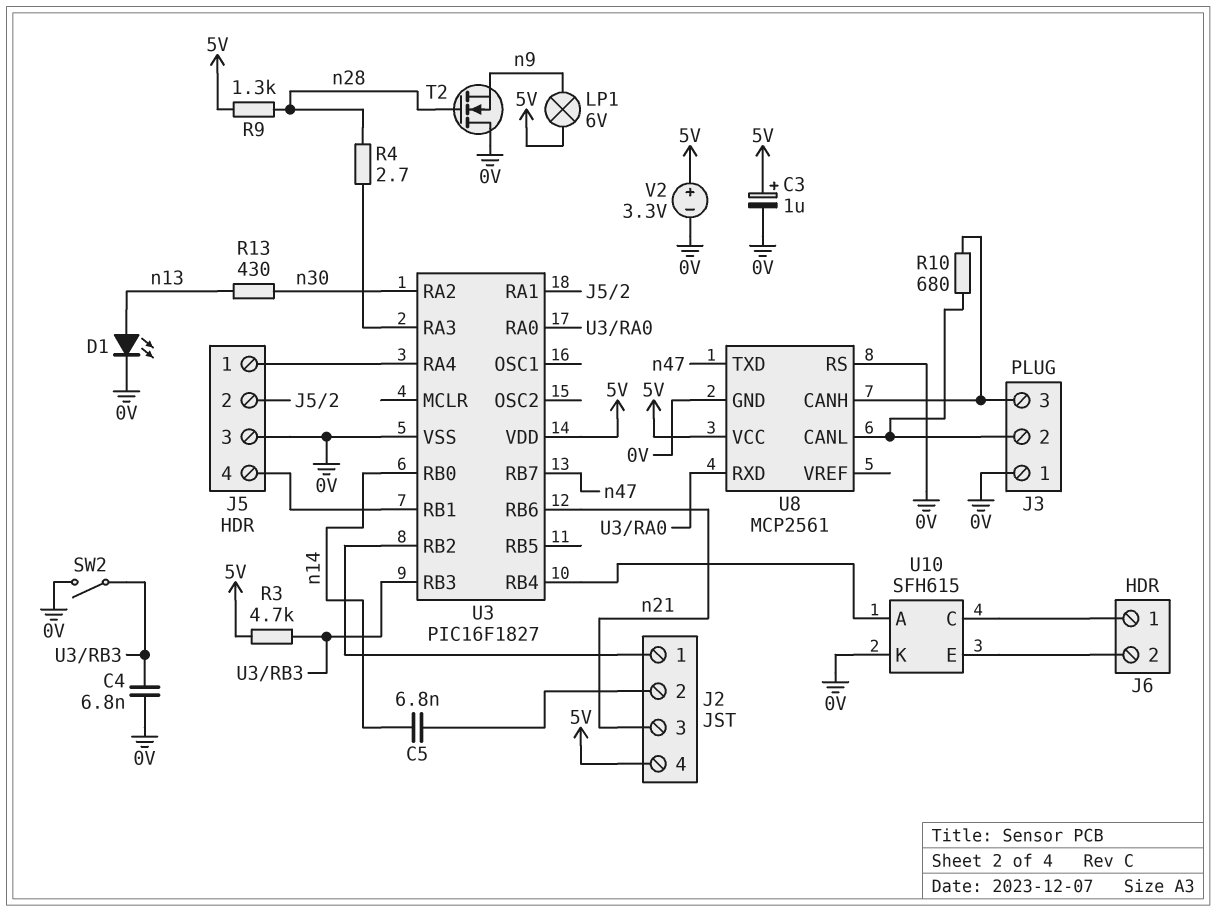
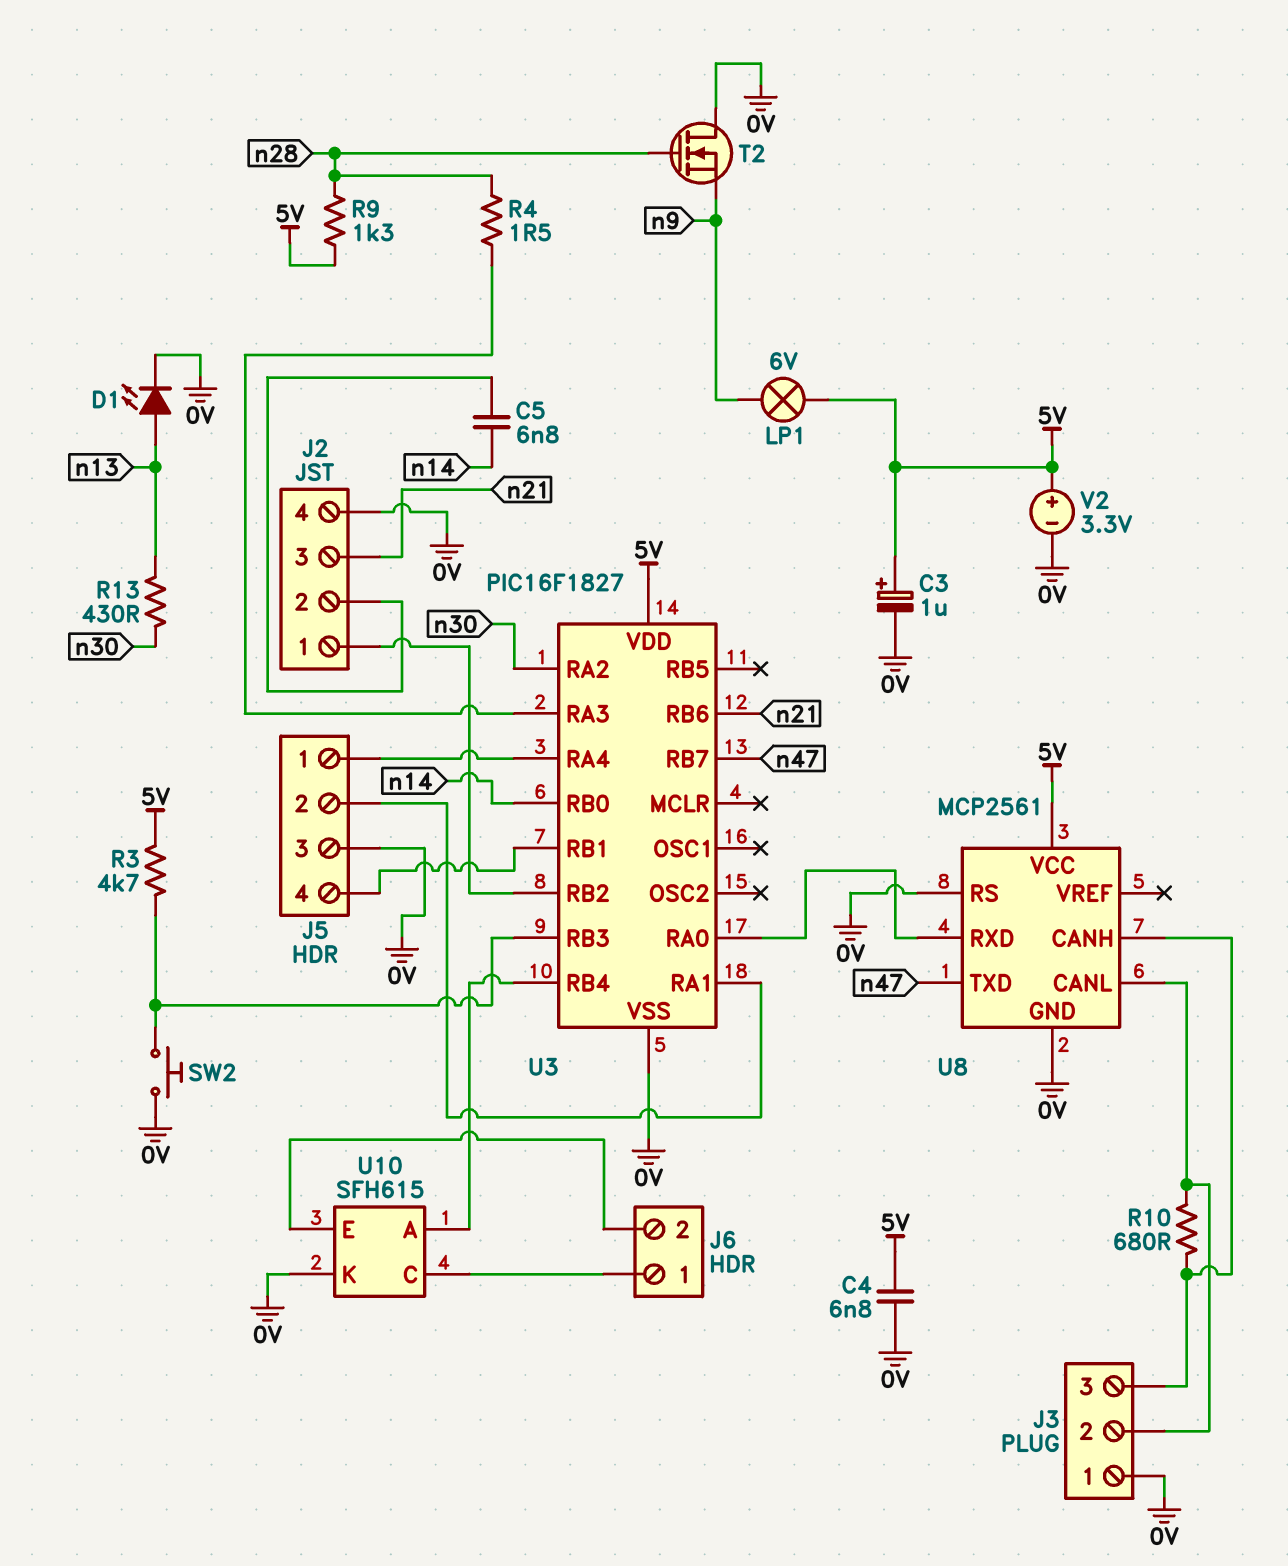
C4: 6.8nF (0V, U3/RB3) -> 6.8nF (0V, 5V)
J2 pin 4: 5V -> 0V
R4: 2.7 (U3/RA3, n28) -> 1.5 (U3/RA3, n28)
SW2: switch (0V, U3/RB3) -> button (0V, U3/RB3)

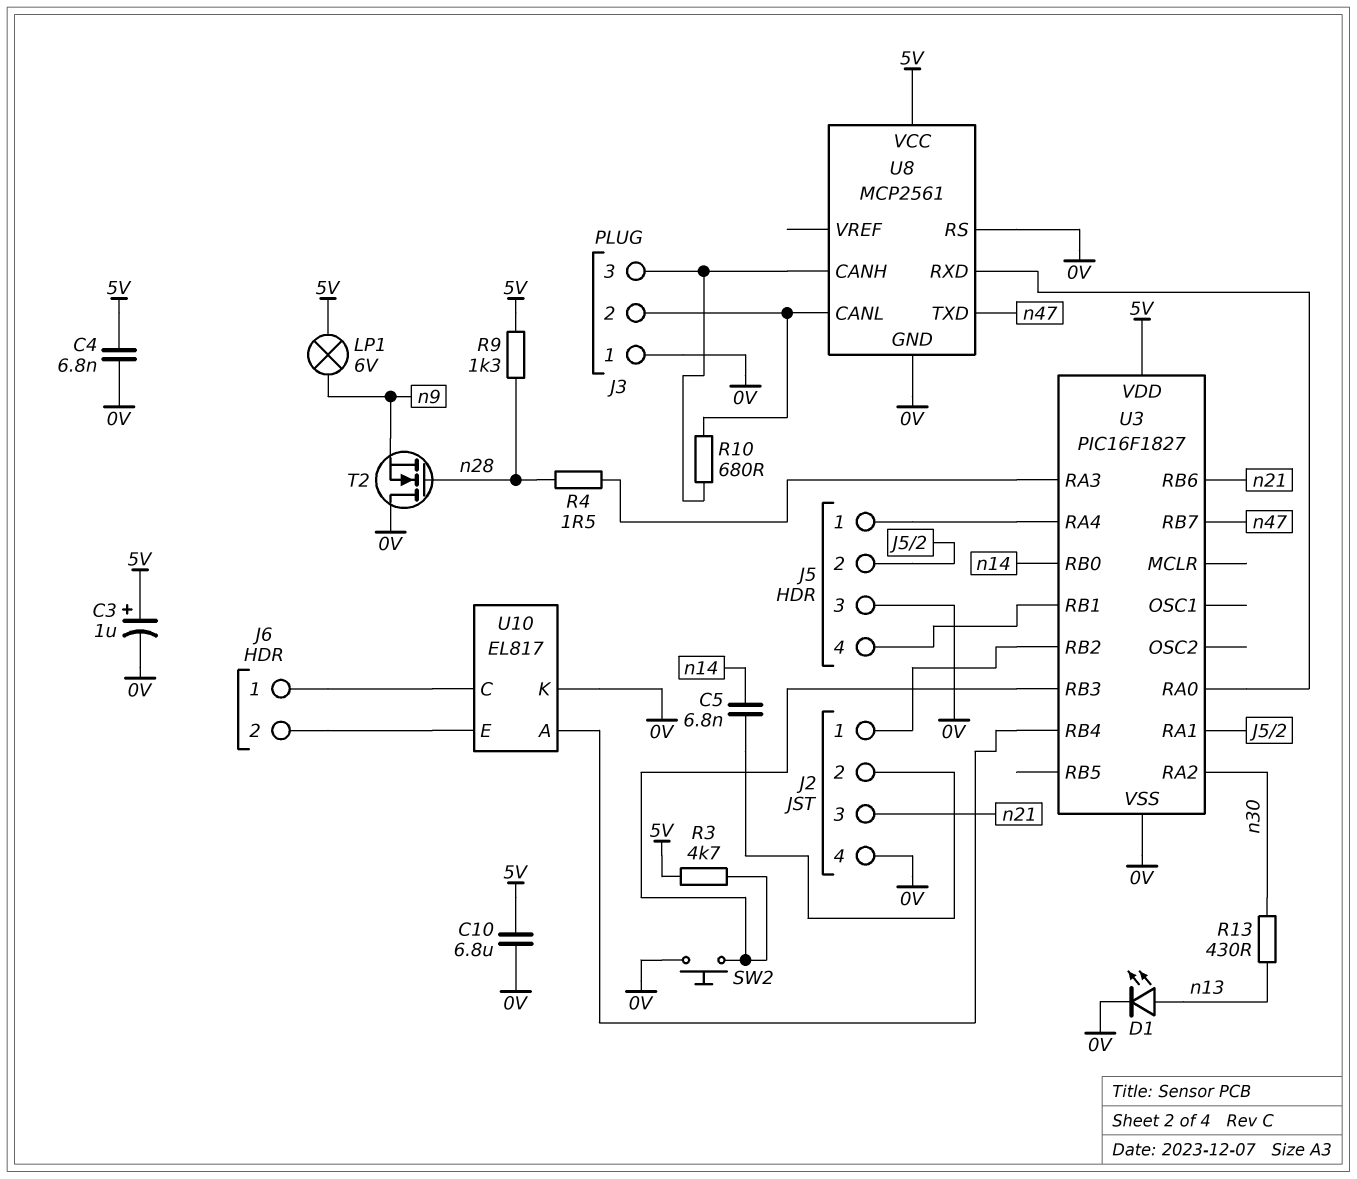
C10: none -> 6.8uF (0V, 5V)
U10: SFH615 -> EL817
V2: 3.3V (plus 5V, minus 0V) -> none

